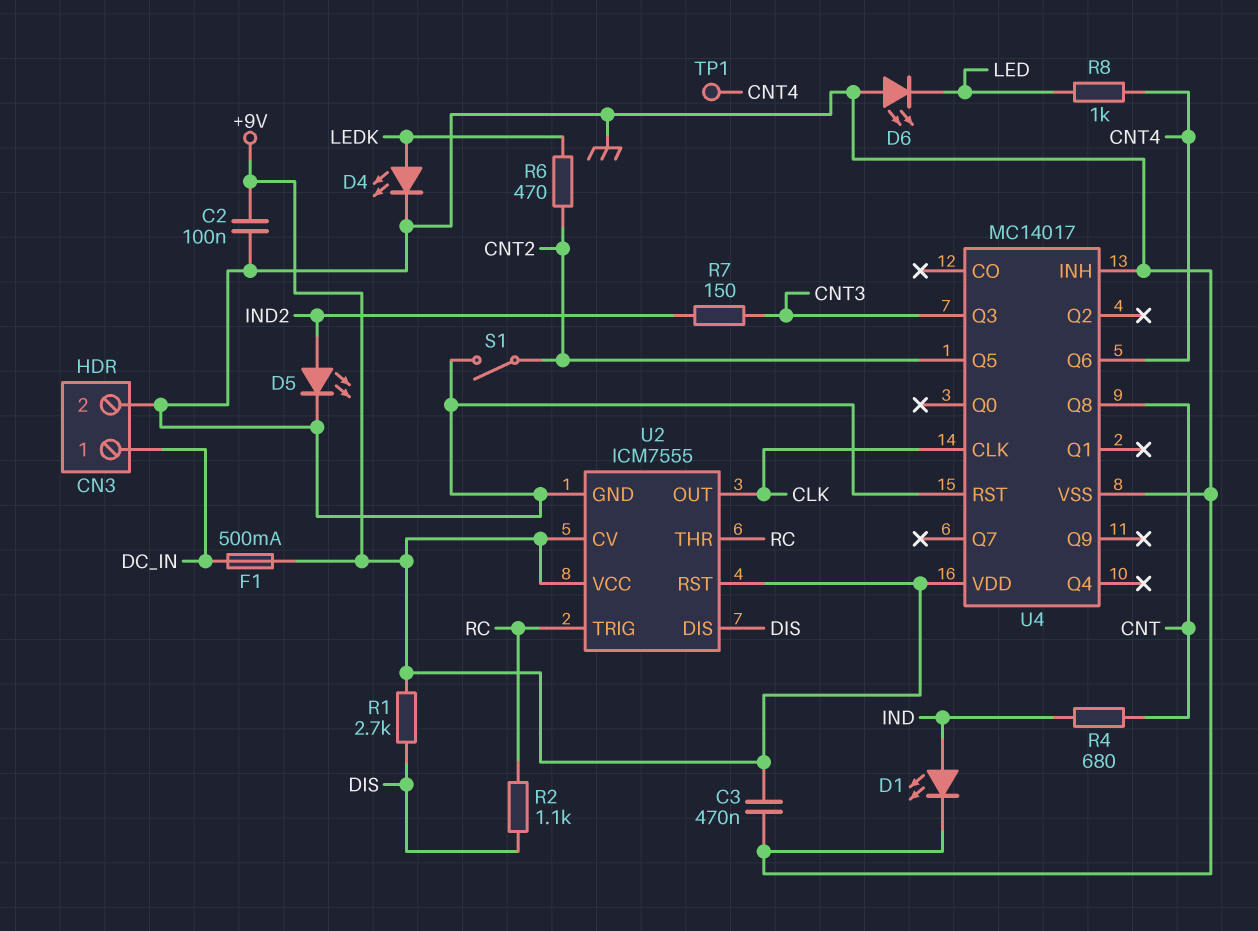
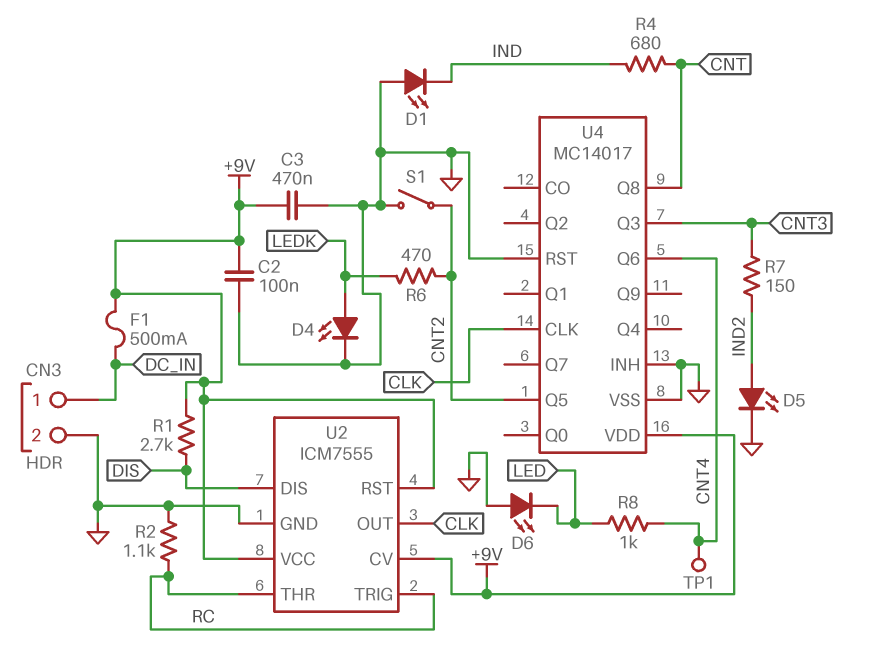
D1: LED (A IND, K GND) -> LED (A GND, K IND)
R2: 1.1k (DIS, RC) -> 1.1k (GND, RC)

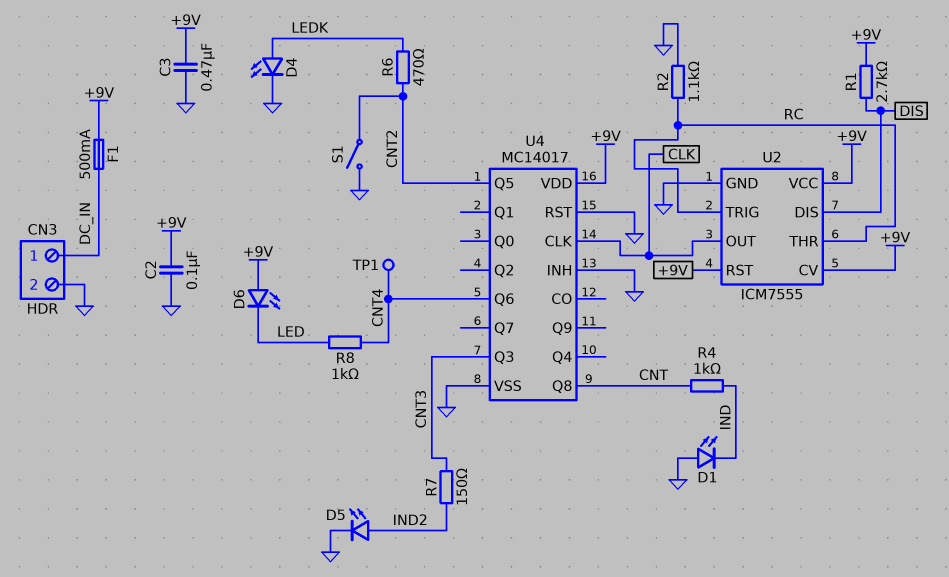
D6: LED (A GND, K LED) -> LED (A +9V, K LED)
R4: 680 (CNT, IND) -> 1k (CNT, IND)

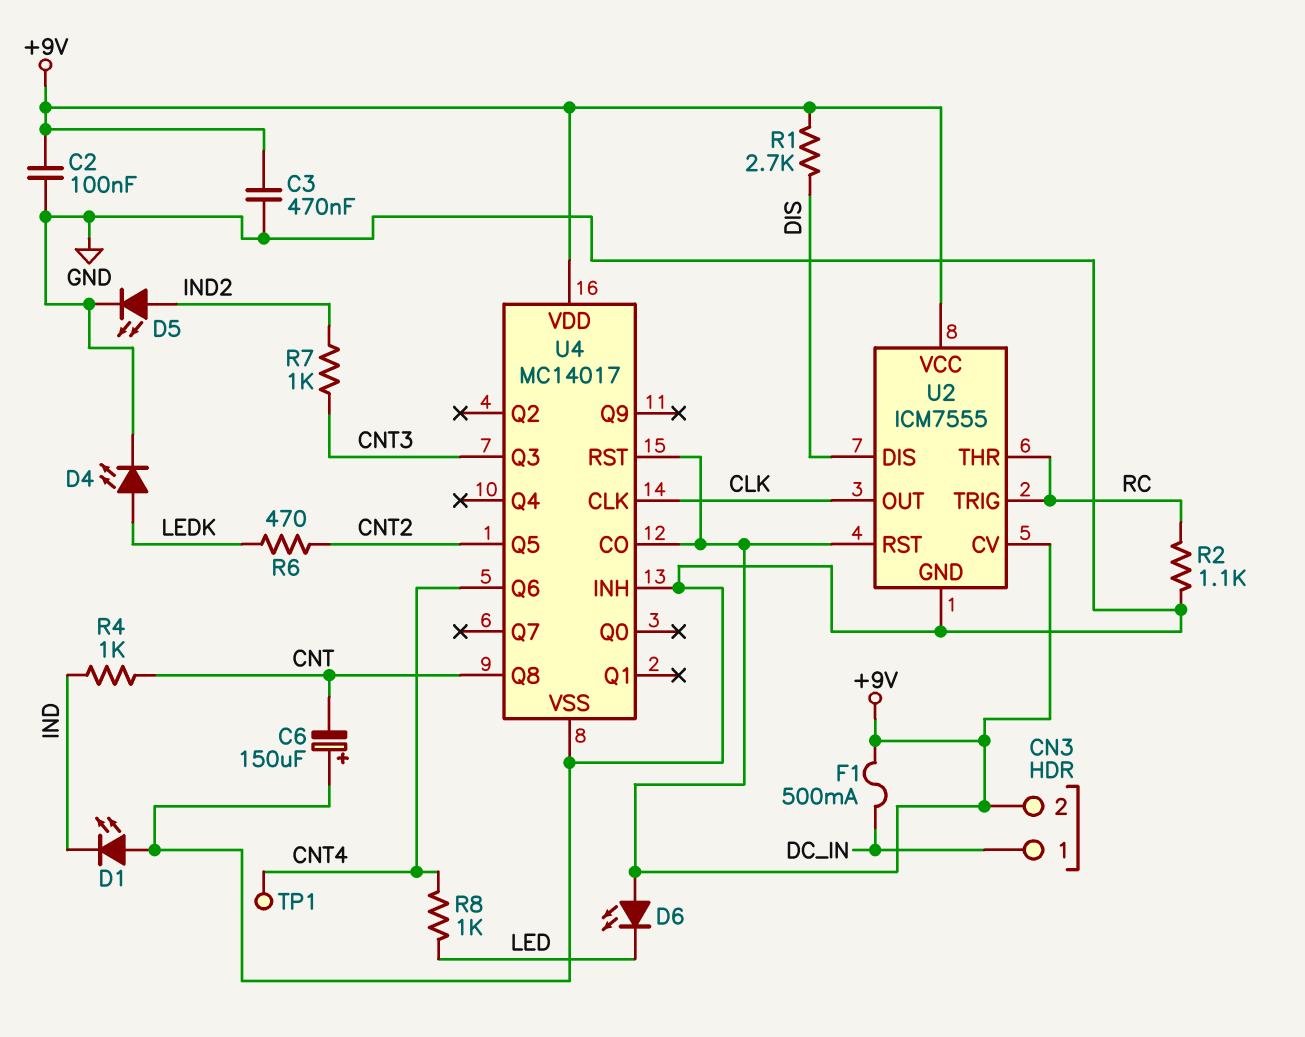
C6: none -> 150uF (plus GND, minus CNT)
CN3 pin 2: GND -> +9V
R7: 150 (CNT3, IND2) -> 1k (CNT3, IND2)
S1: switch (CNT2, GND) -> none
U4 pin CO: none -> +9V
U4 pin RST: GND -> +9V

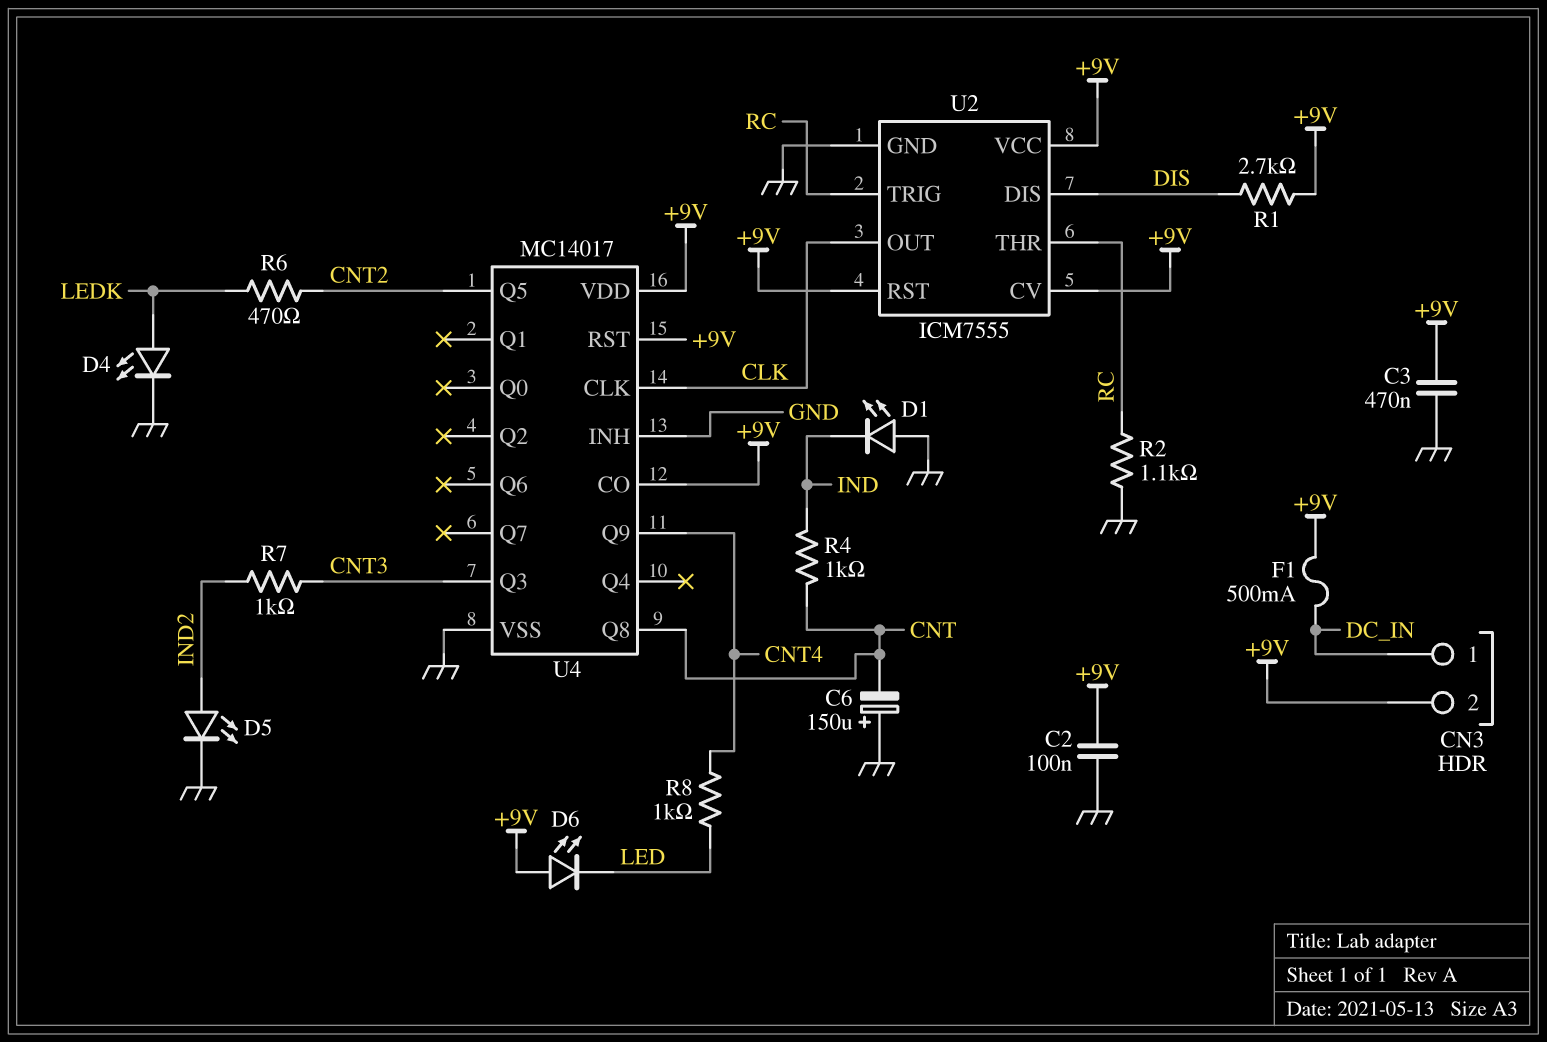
TP1: test point (CNT4) -> none
U4 pin Q6: CNT4 -> none
U4 pin Q9: none -> CNT4

